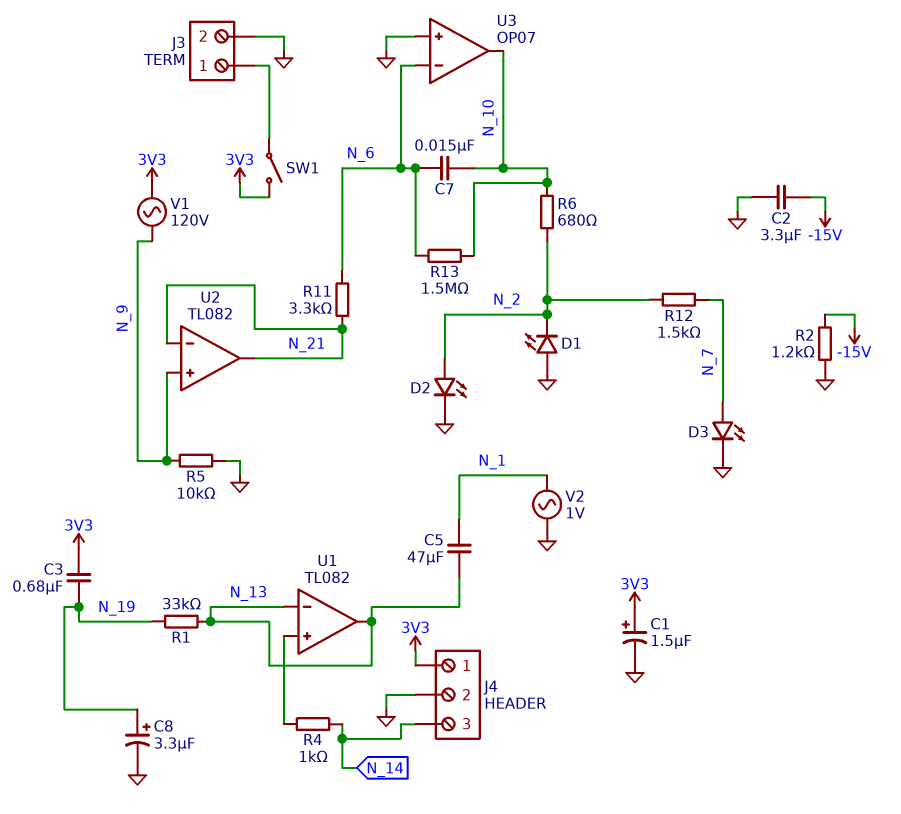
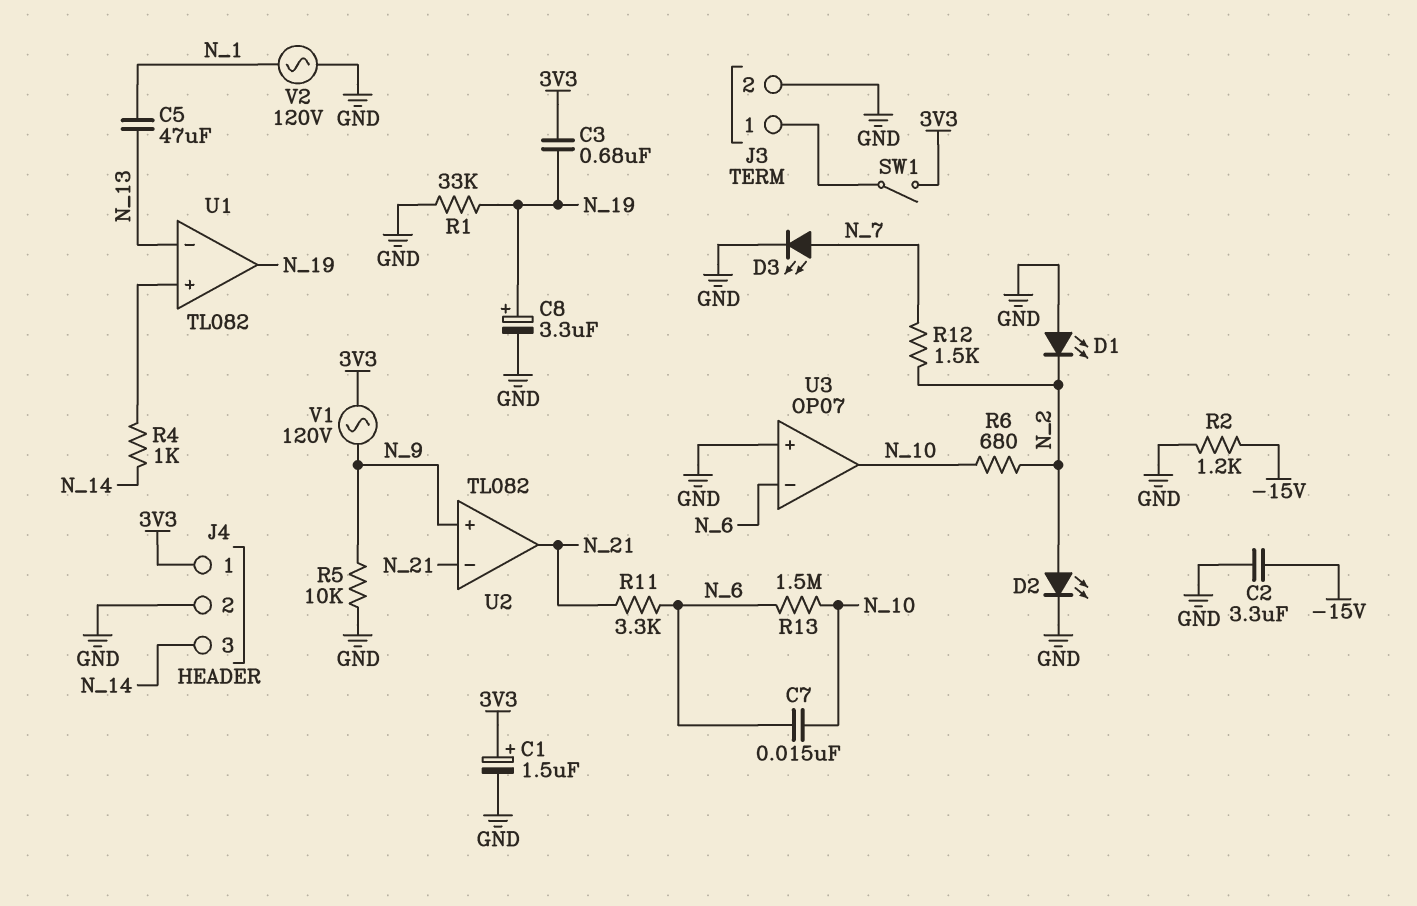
R1: 33k (N_13, N_19) -> 33k (GND, N_19)
U1 pin out: N_13 -> N_19
V2: AC 1V (GND, N_1) -> AC 120V (GND, N_1)

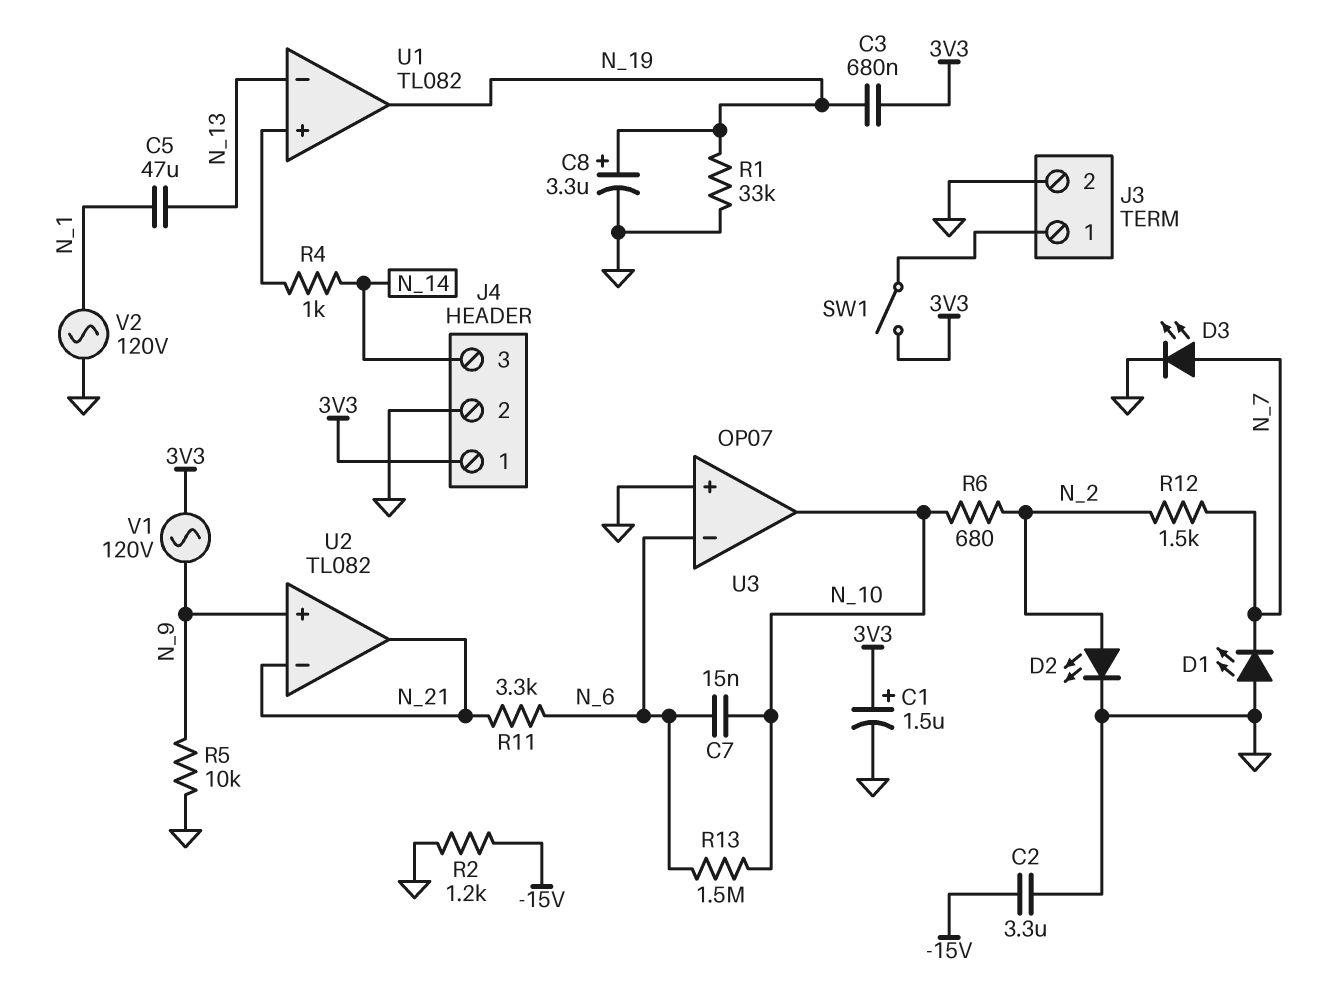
D1: LED (A GND, K N_2) -> LED (A GND, K N_7)

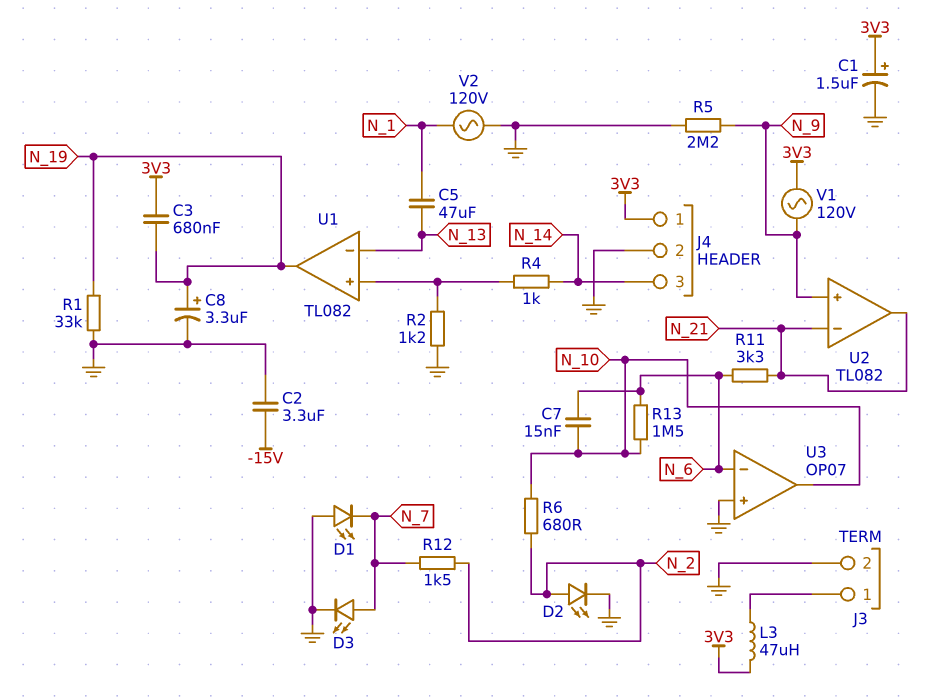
L3: none -> 47uH (3V3, J3/1)
R2: 1.2k (-15V, GND) -> 1.2k (GND, U1/in+)
R5: 10k (GND, N_9) -> 2.2M (GND, N_9)
SW1: switch (3V3, J3/1) -> none

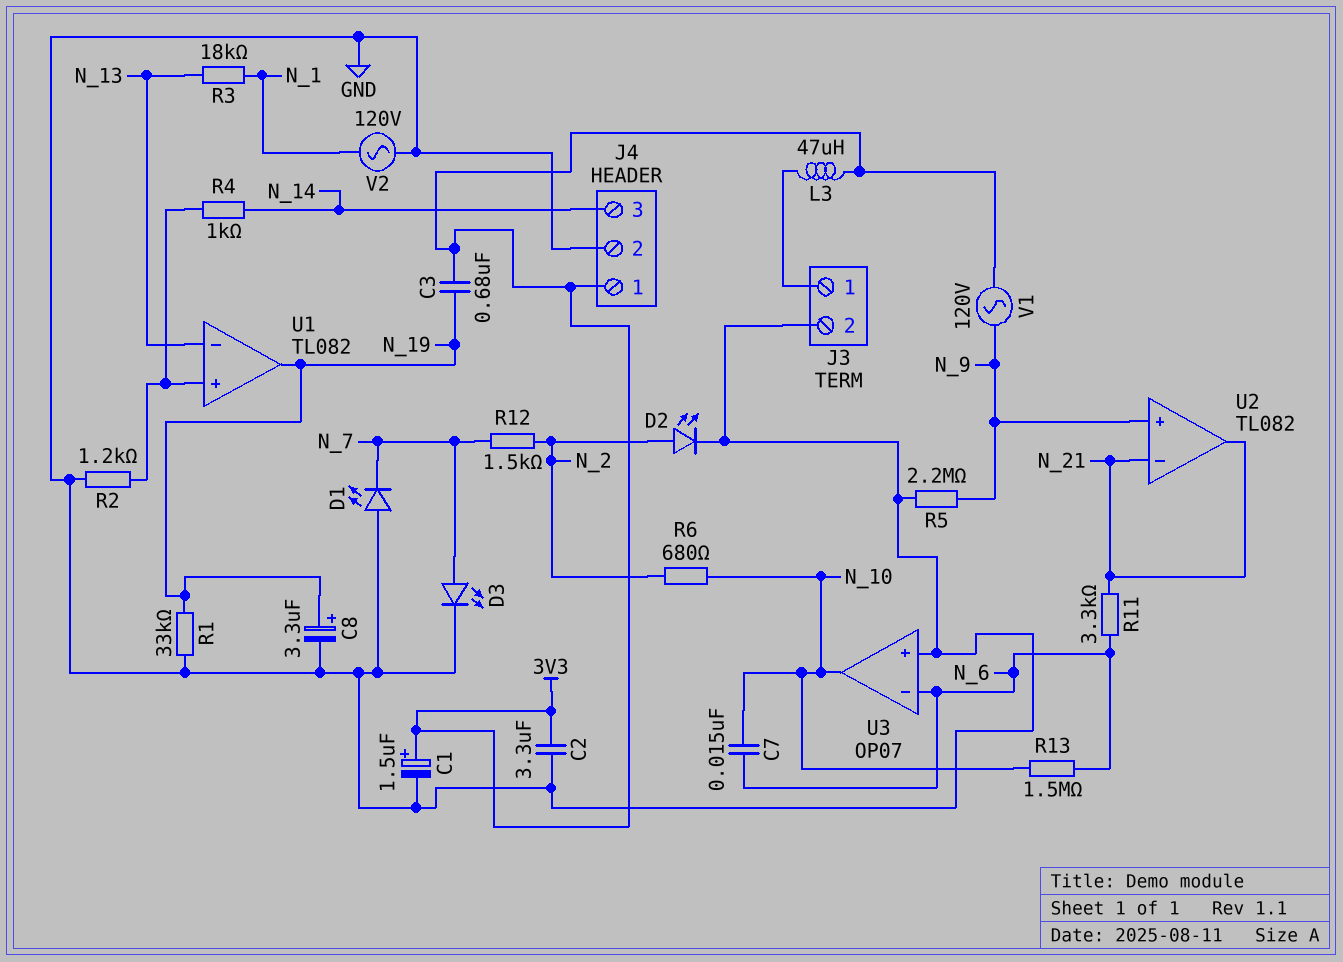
C2: 3.3uF (-15V, GND) -> 3.3uF (3V3, GND)
C5: 47uF (N_1, N_13) -> none
R3: none -> 18k (N_1, N_13)

